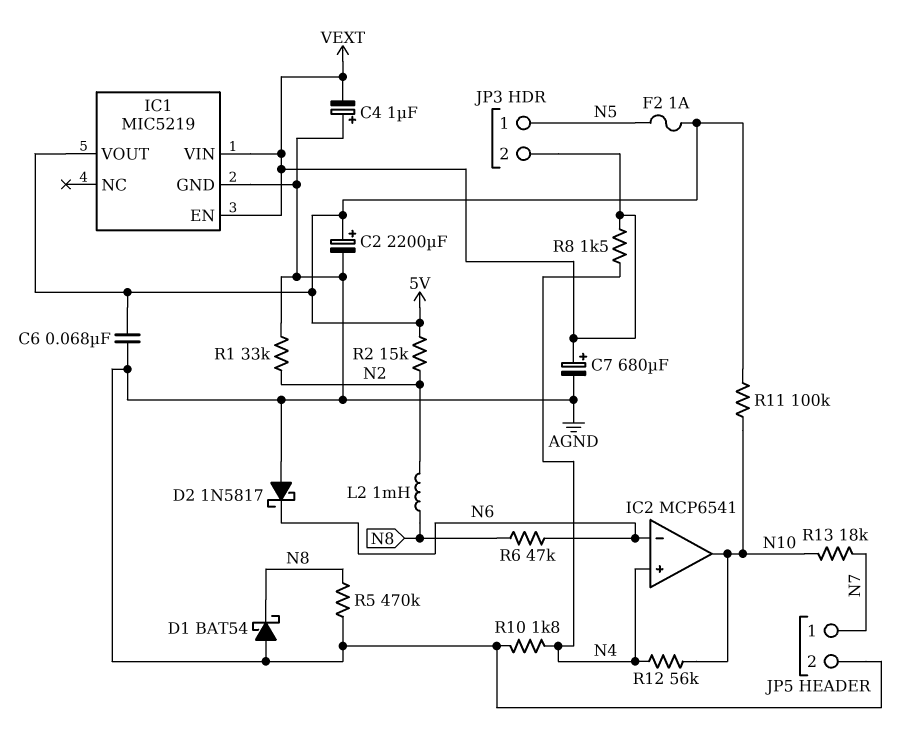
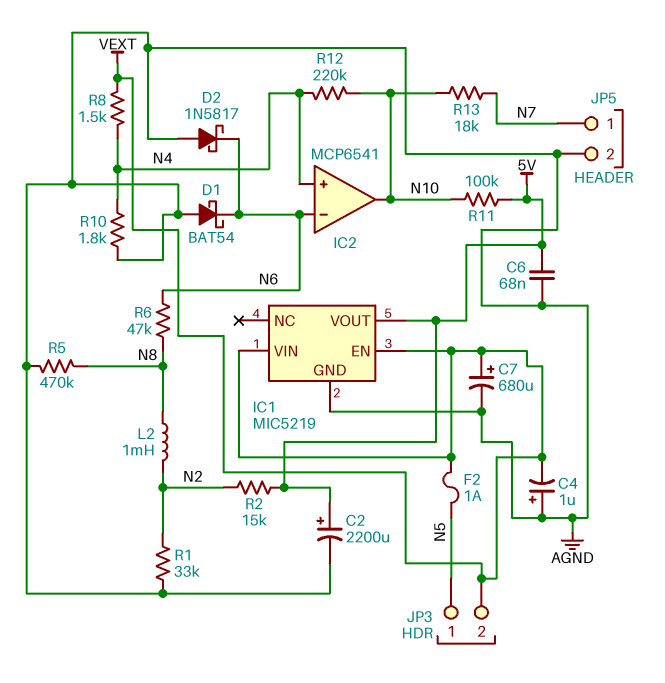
D1: schottky BAT54 (A AGND, K N8) -> schottky BAT54 (A AGND, K N6)
F2: 1A (5V, N5) -> 1A (N5, VEXT)
R12: 56k (N4, N10) -> 220k (N4, N10)

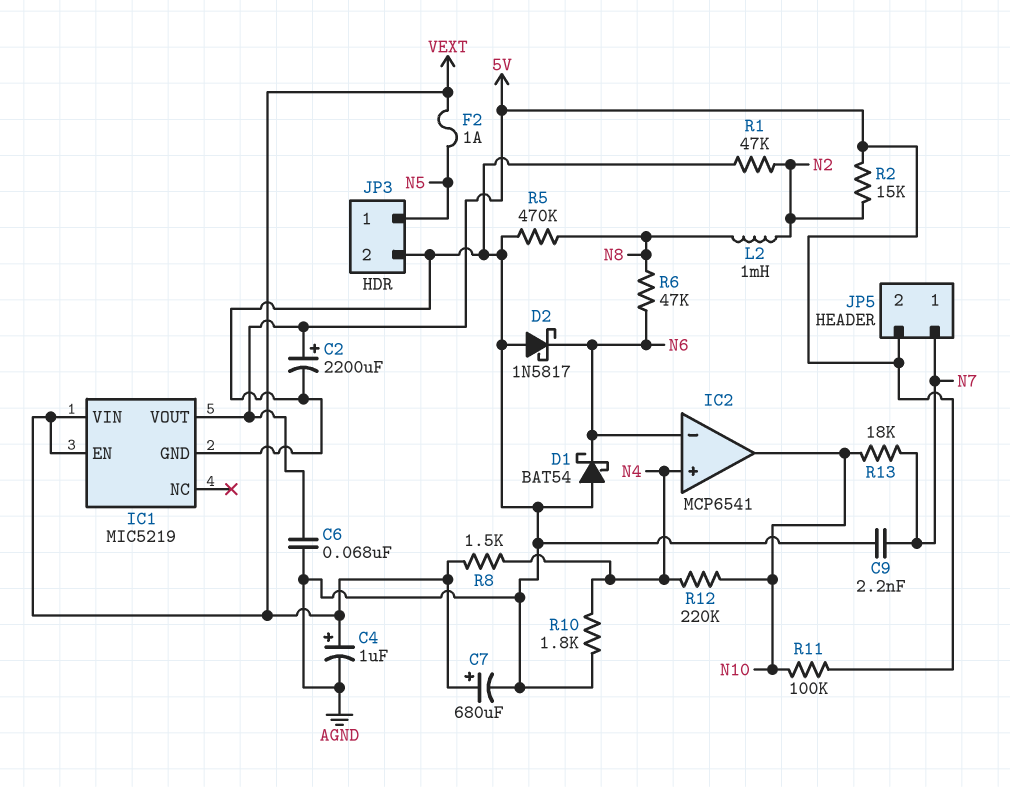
C4: 1uF (plus AGND, minus VEXT) -> 1uF (plus VEXT, minus AGND)
C9: none -> 2.2nF (AGND, N7)
JP3 pin 2: VEXT -> AGND
JP5 pin 2: AGND -> 5V
R1: 33k (AGND, N2) -> 47k (AGND, N2)

